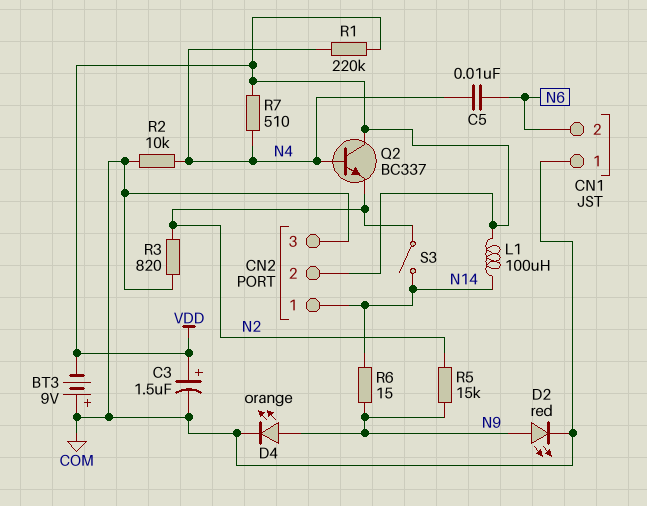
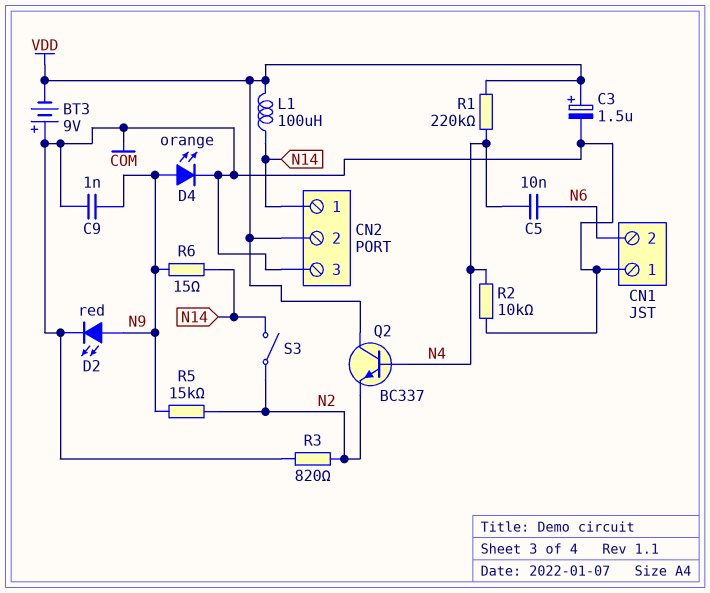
C9: none -> 1nF (COM, N9)
R7: 510 (N4, VDD) -> none

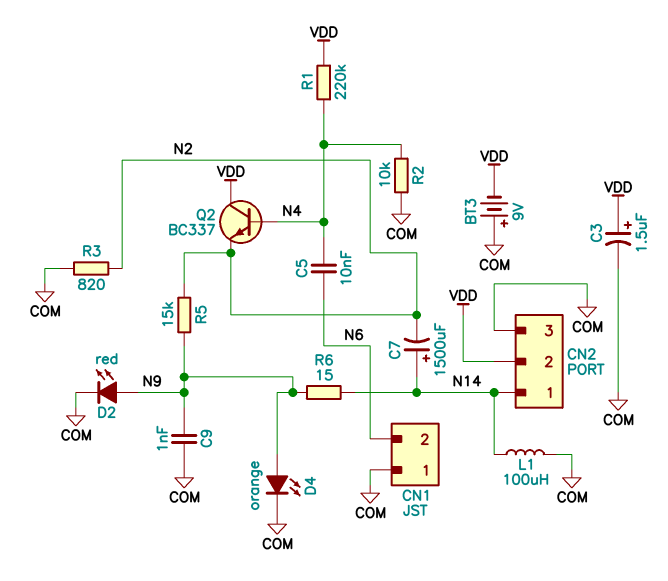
C7: none -> 1500uF (plus N14, minus N2)
L1: 100uH (N14, VDD) -> 100uH (COM, N14)
S3: switch (N2, N14) -> none

